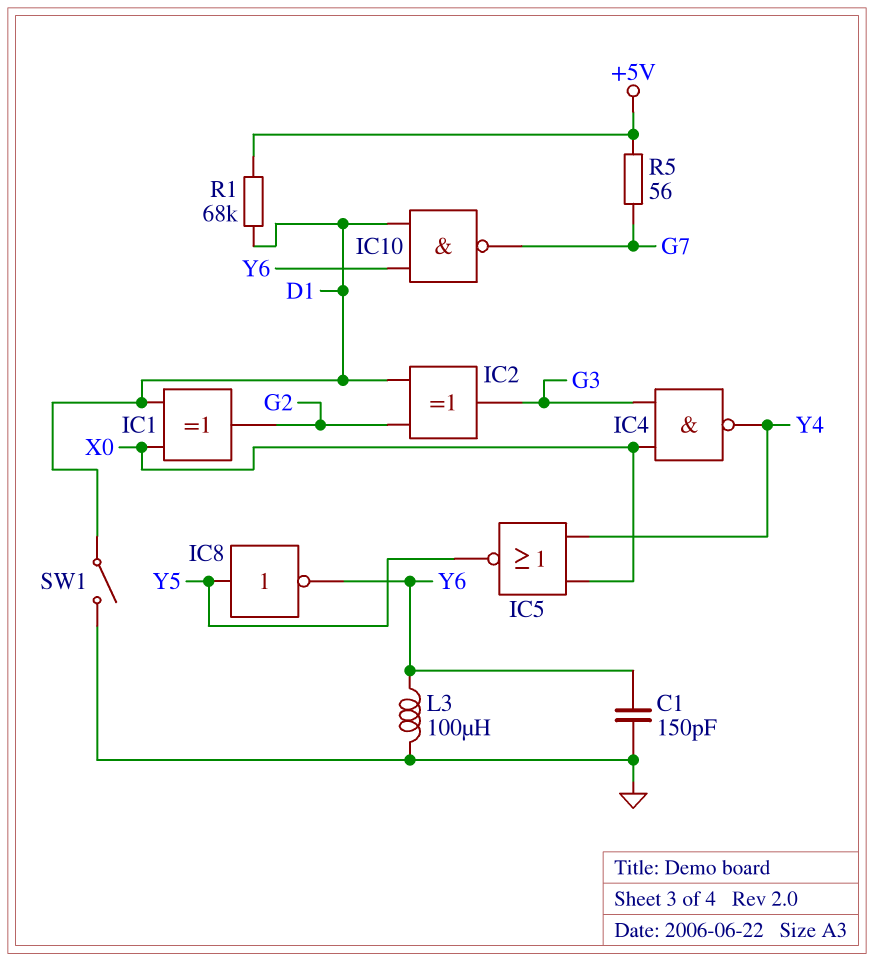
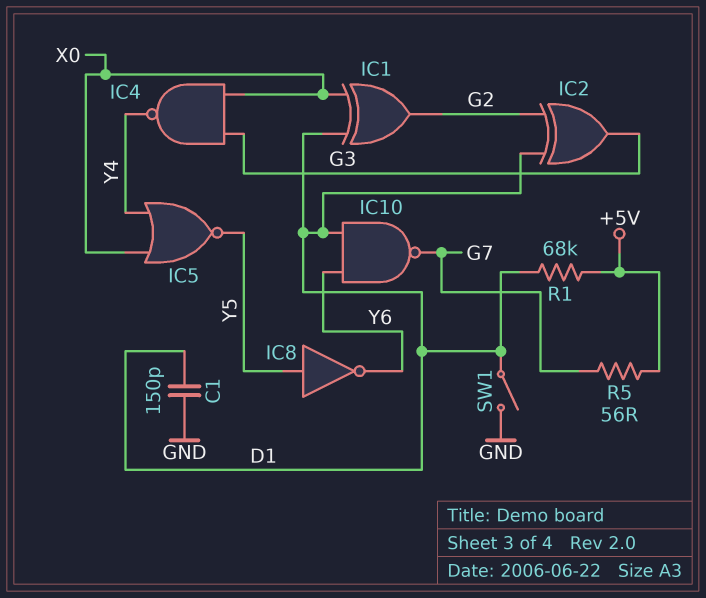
C1: 150pF (GND, Y6) -> 150pF (D1, GND)
L3: 100uH (GND, Y6) -> none

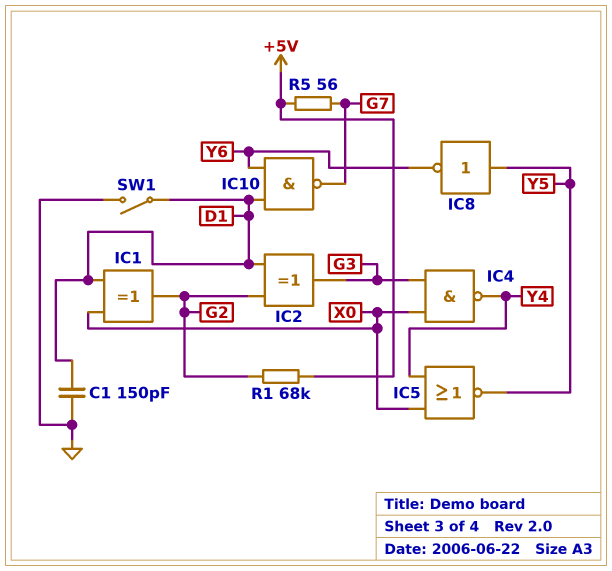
R1: 68k (+5V, D1) -> 68k (+5V, G2)

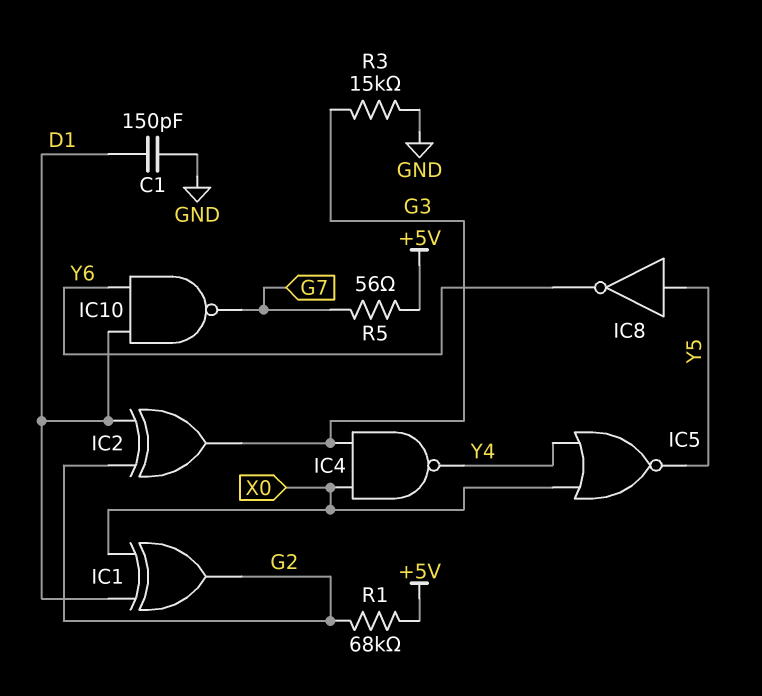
R3: none -> 15k (G3, GND)
SW1: switch (D1, GND) -> none

